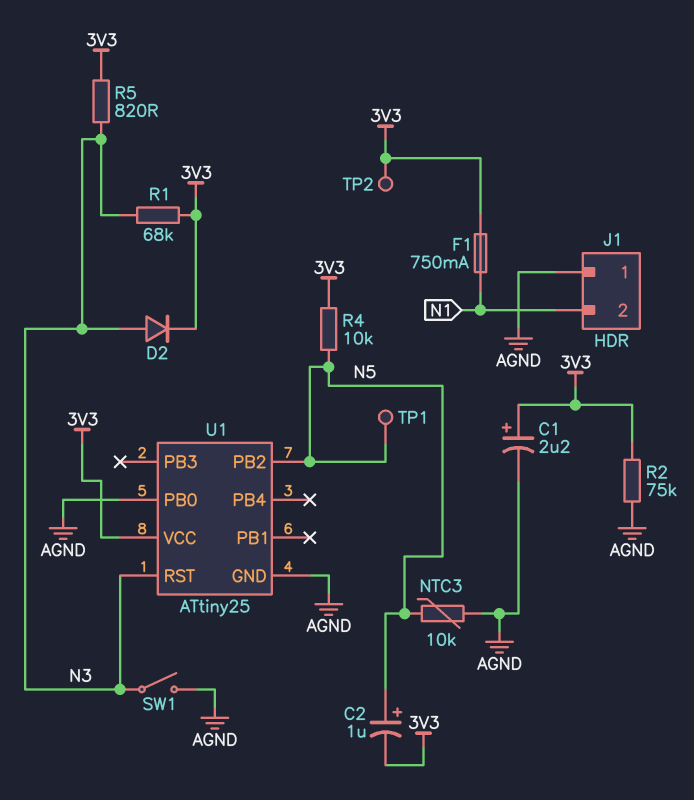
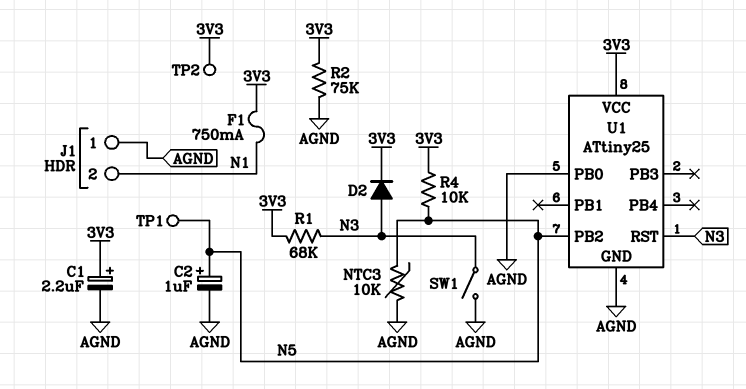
C2: 1uF (plus N5, minus 3V3) -> 1uF (plus N5, minus AGND)
R5: 820 (3V3, N3) -> none

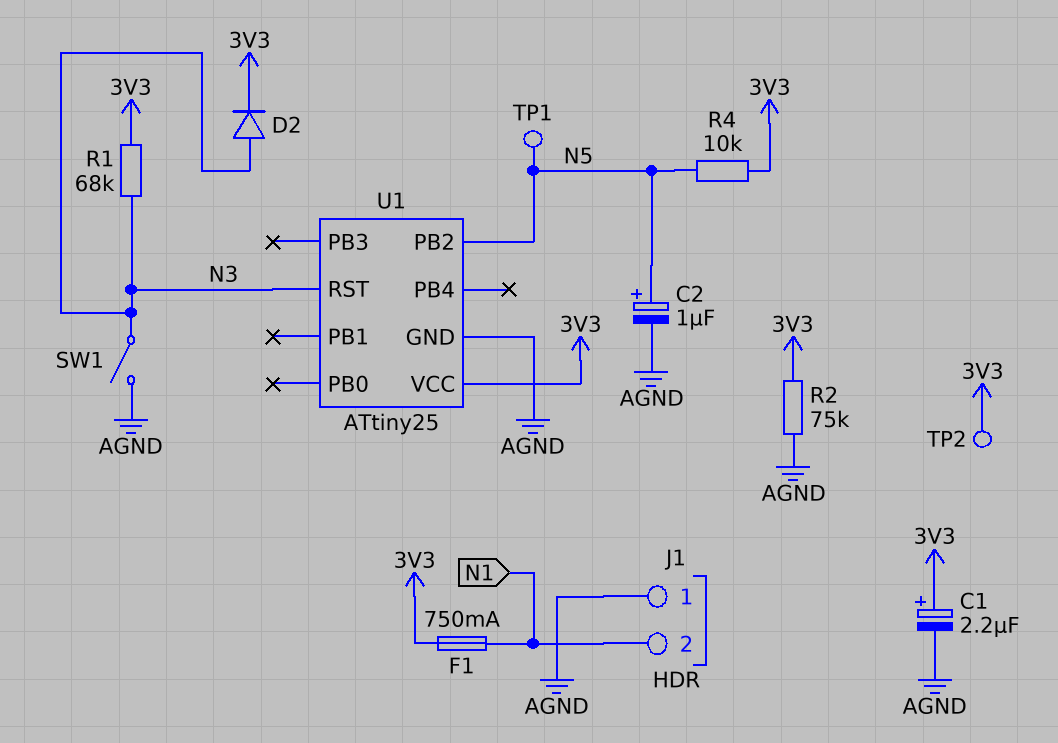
NTC3: 10k (AGND, N5) -> none
U1 pin PB0: AGND -> none

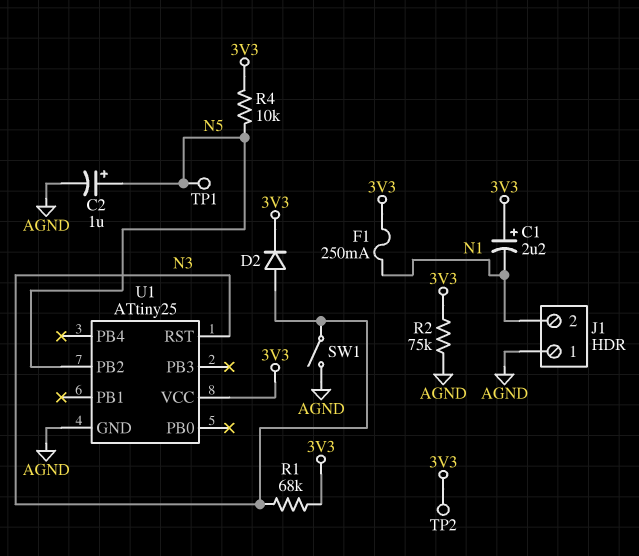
C1: 2.2uF (plus 3V3, minus AGND) -> 2.2uF (plus 3V3, minus N1)
F1: 750mA (3V3, N1) -> 250mA (3V3, N1)

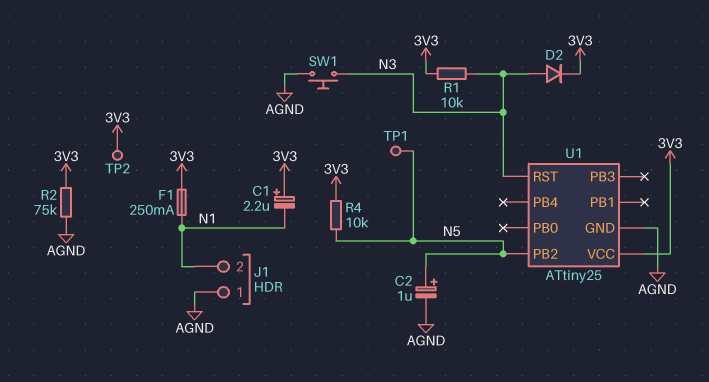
R1: 68k (3V3, N3) -> 10k (3V3, N3)
SW1: switch (AGND, N3) -> button (AGND, N3)

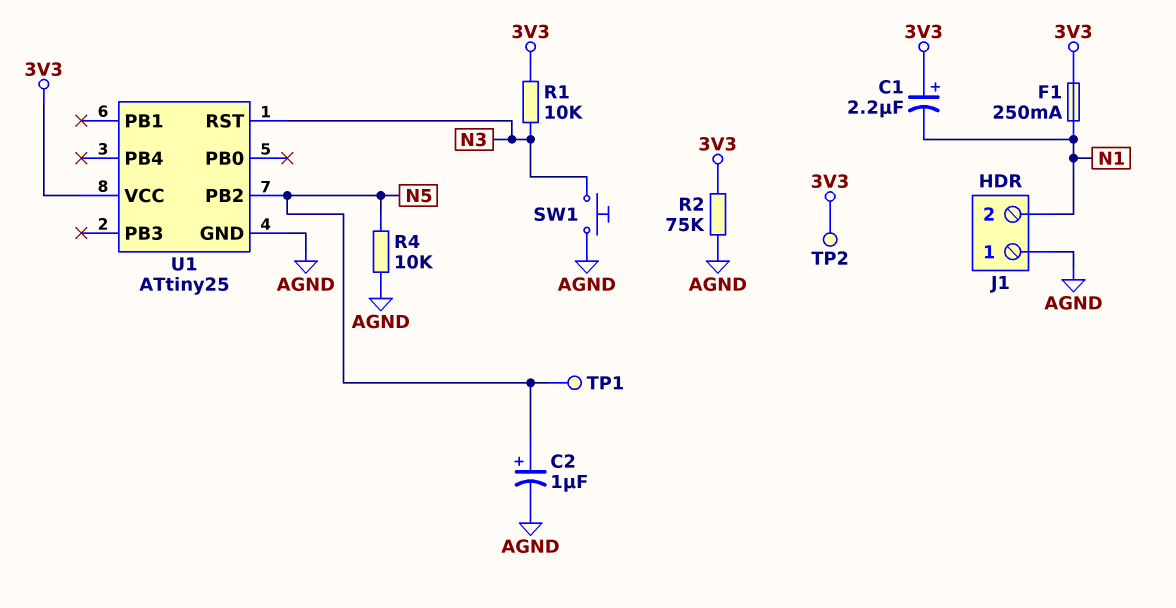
D2: diode (A N3, K 3V3) -> none
R4: 10k (3V3, N5) -> 10k (AGND, N5)

